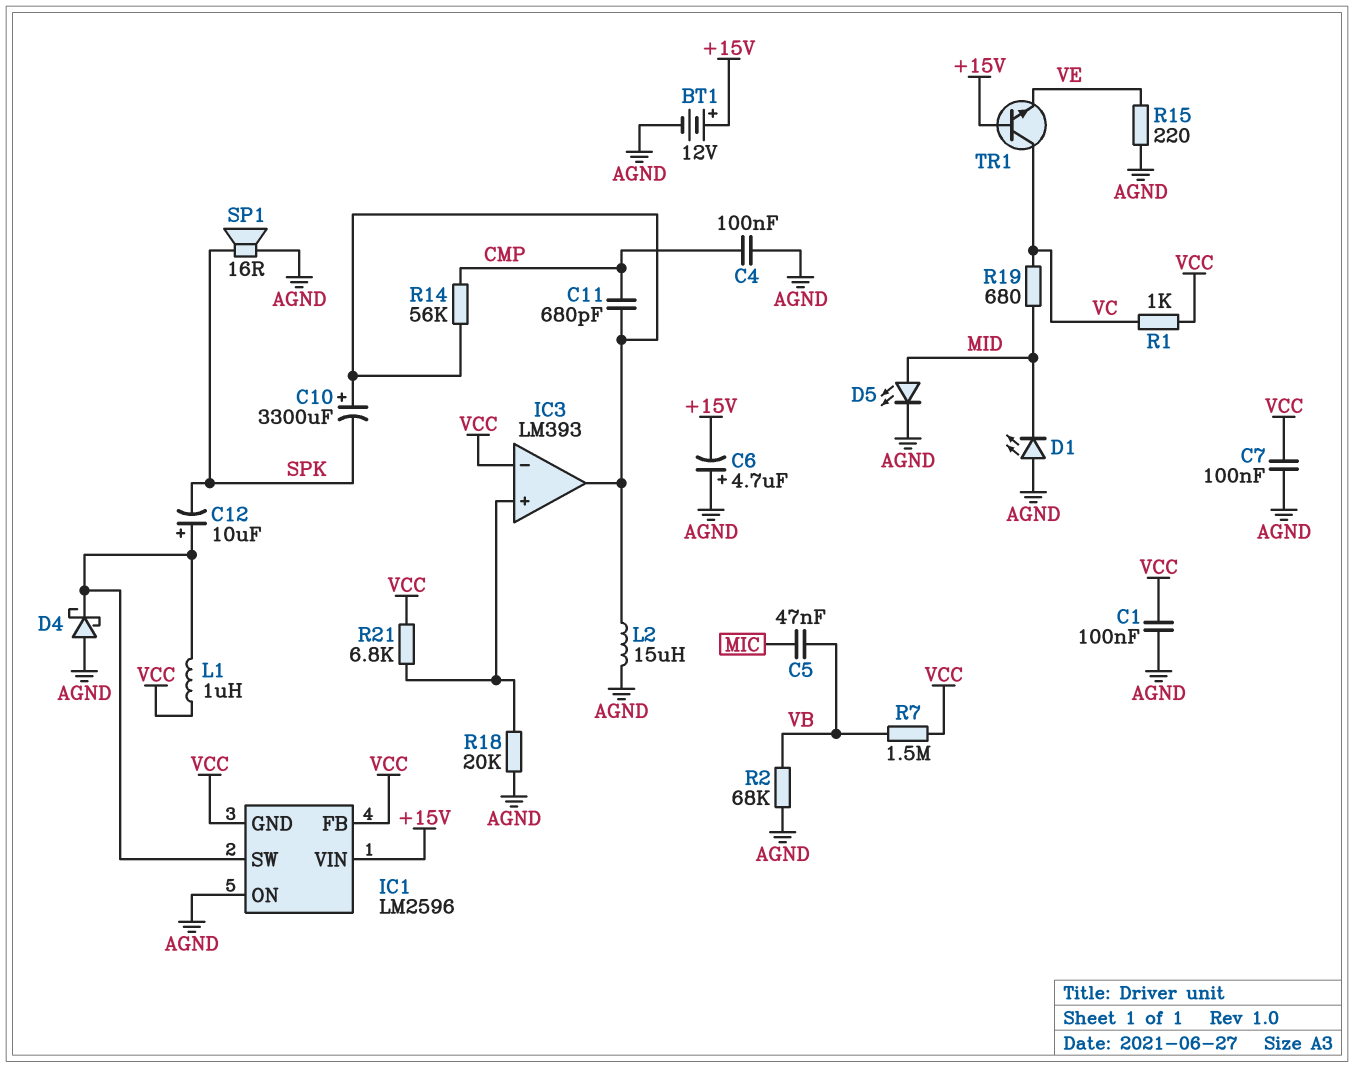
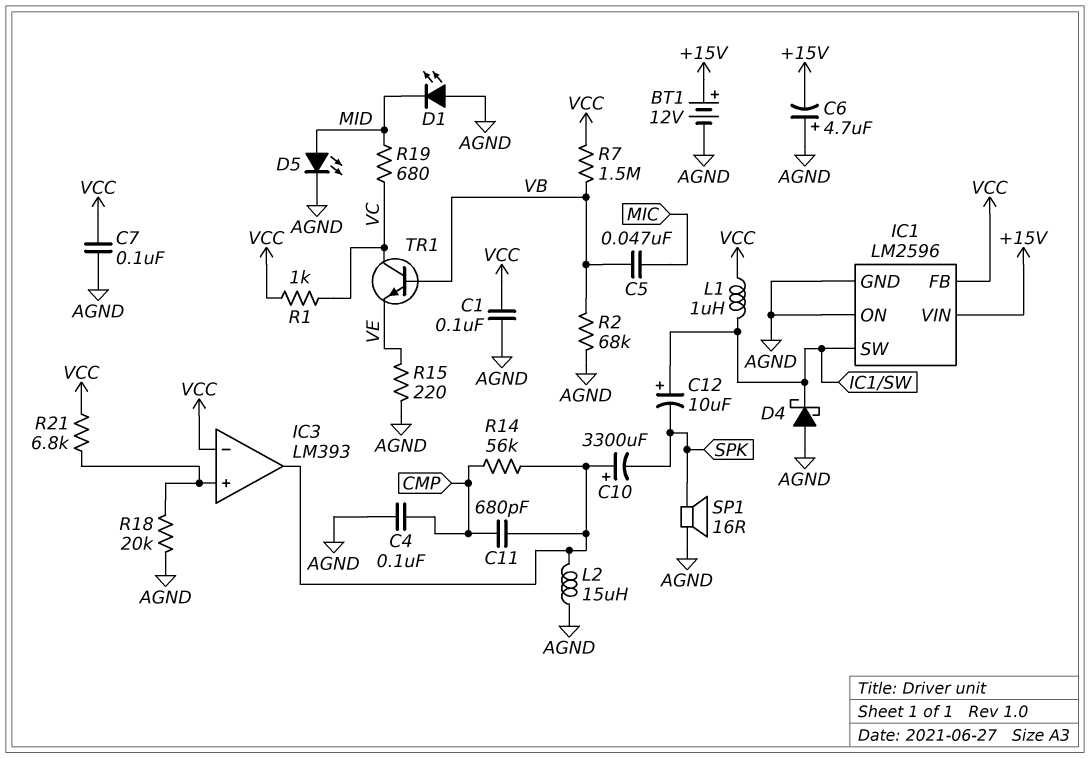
IC1 pin GND: VCC -> AGND
TR1: NPN (B +15V, C VC, E VE) -> NPN (B VB, C VC, E VE)

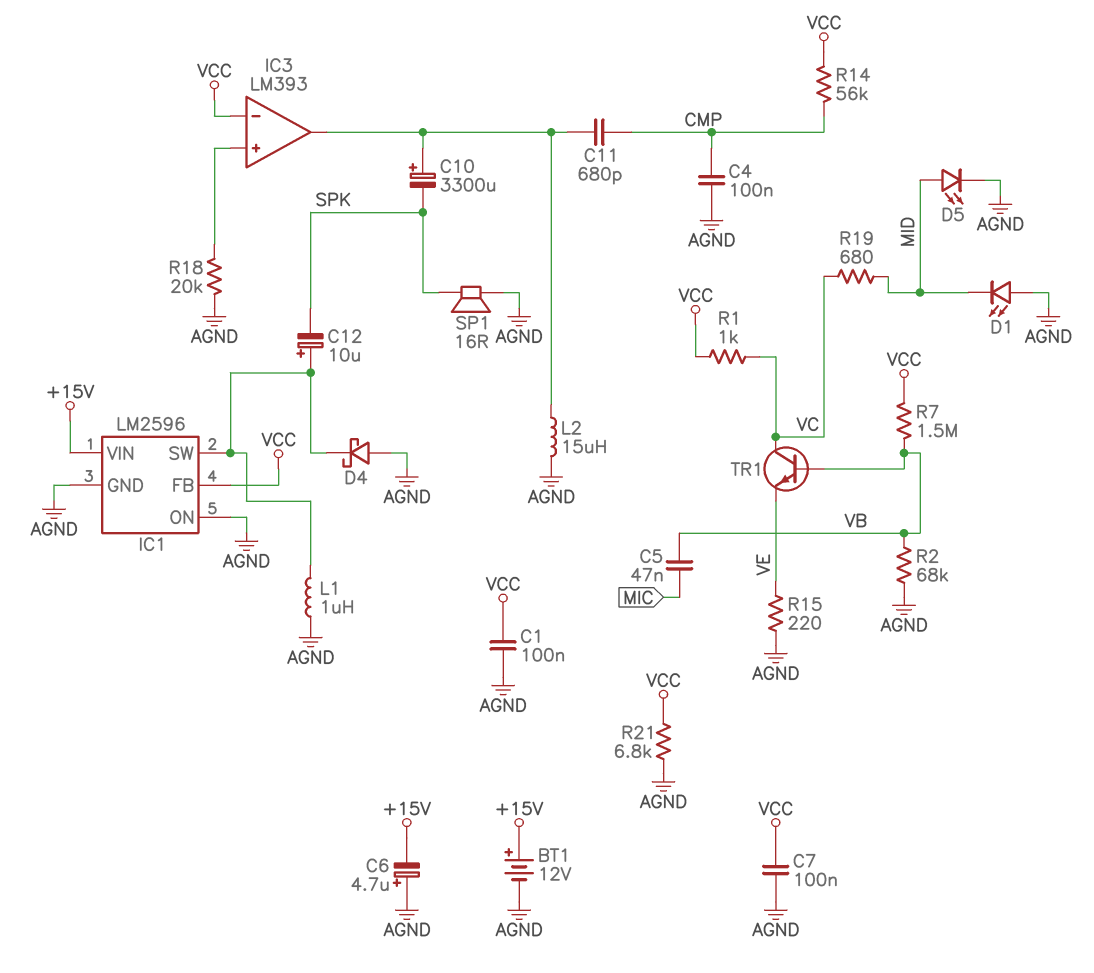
L1: 1uH (IC1/SW, VCC) -> 1uH (AGND, IC1/SW)
R14: 56k (CMP, IC3/out) -> 56k (CMP, VCC)
R21: 6.8k (IC3/in+, VCC) -> 6.8k (AGND, VCC)

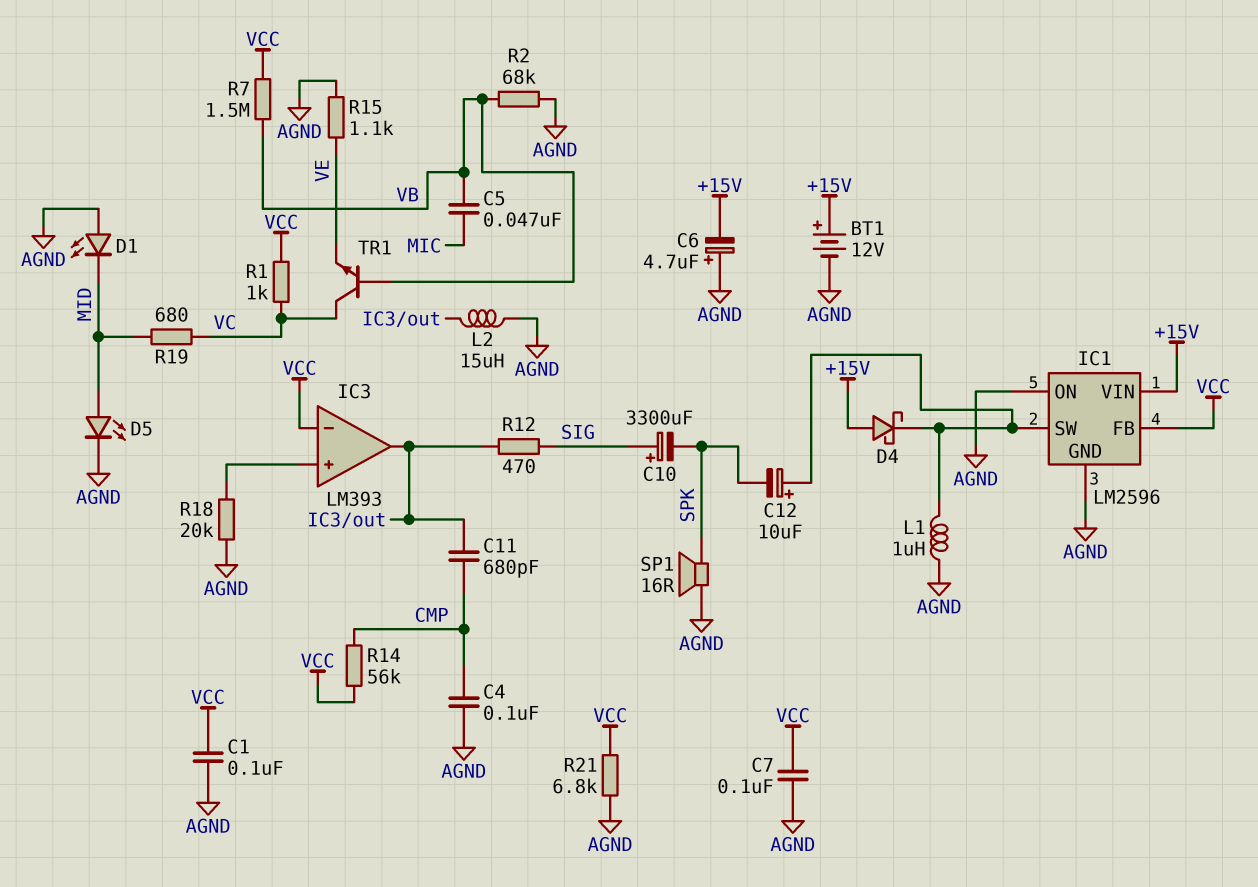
C10: 3300uF (plus IC3/out, minus SPK) -> 3300uF (plus SIG, minus SPK)
D4: schottky (A AGND, K IC1/SW) -> schottky (A +15V, K IC1/SW)
R12: none -> 470 (IC3/out, SIG)
R15: 220 (AGND, VE) -> 1.1k (AGND, VE)

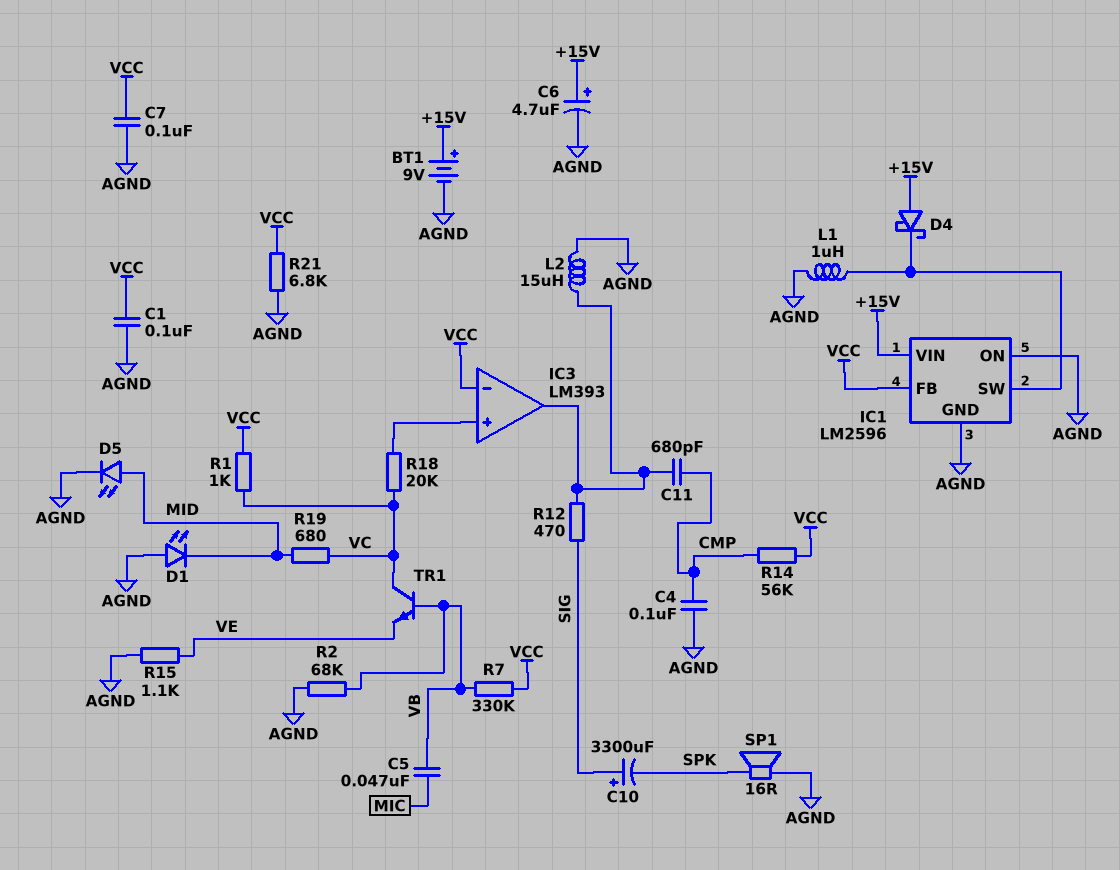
BT1: 12V (plus +15V, minus AGND) -> 9V (plus +15V, minus AGND)
C6: 4.7uF (plus AGND, minus +15V) -> 4.7uF (plus +15V, minus AGND)
C12: 10uF (plus IC1/SW, minus SPK) -> none
R7: 1.5M (VB, VCC) -> 330k (VB, VCC)
R18: 20k (AGND, IC3/in+) -> 20k (IC3/in+, VC)

